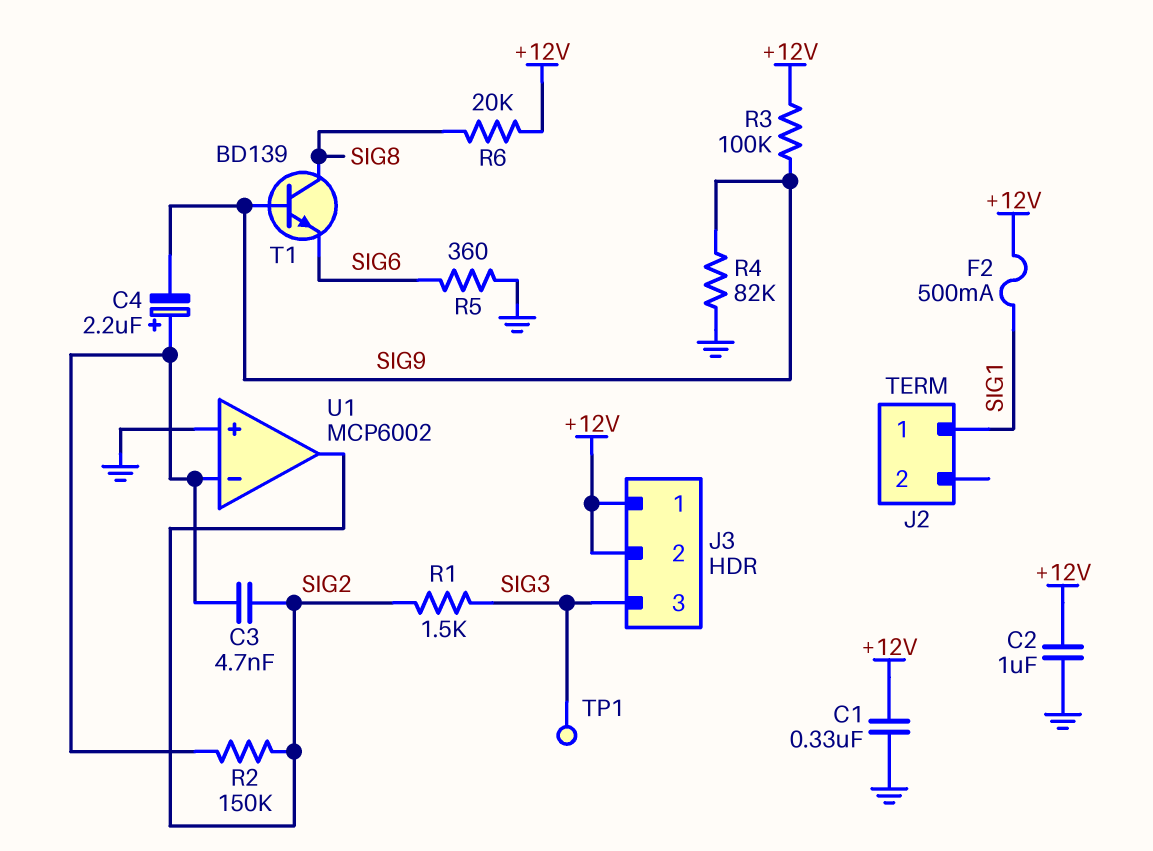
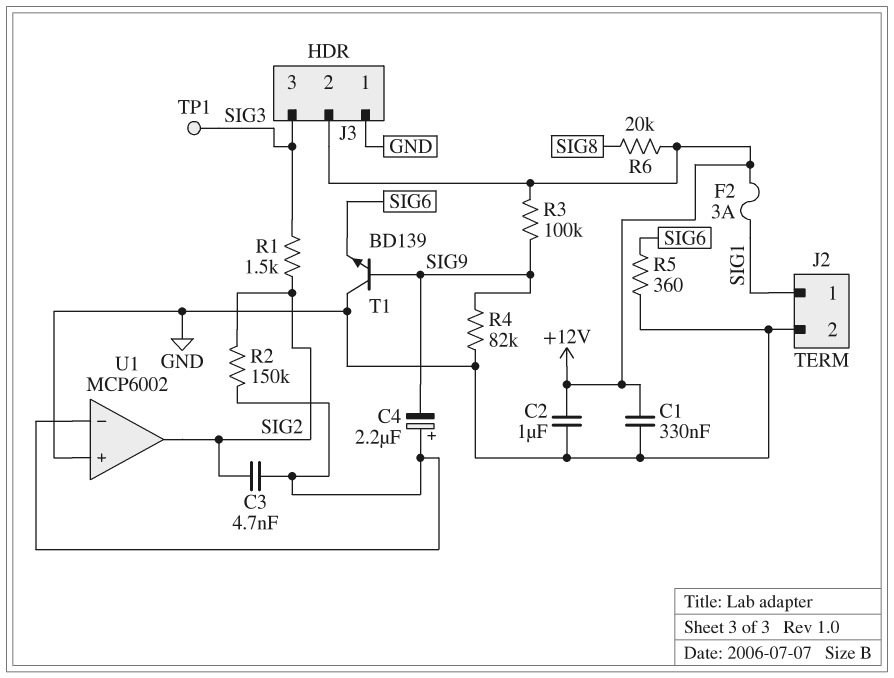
F2: 500mA (+12V, SIG1) -> 3A (+12V, SIG1)
J2 pin 2: none -> GND
J3 pin 1: +12V -> GND
T1: NPN BD139 (B SIG9, C SIG8, E SIG6) -> NPN BD139 (B SIG9, C GND, E SIG6)

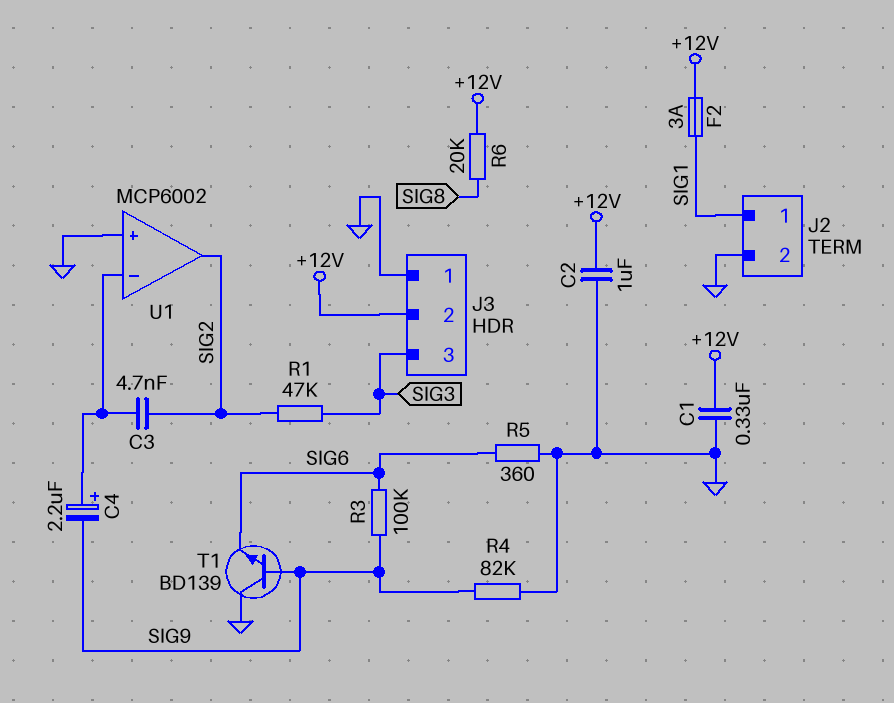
R1: 1.5k (SIG2, SIG3) -> 47k (SIG2, SIG3)
R2: 150k (SIG2, U1/in-) -> none
R3: 100k (+12V, SIG9) -> 100k (SIG6, SIG9)
TP1: test point (SIG3) -> none

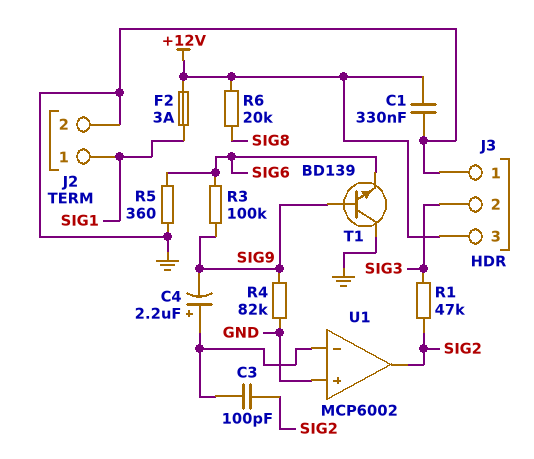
C2: 1uF (+12V, GND) -> none
C3: 4.7nF (SIG2, U1/in-) -> 100pF (SIG2, U1/in-)
J3 pin 2: +12V -> SIG3
J3 pin 3: SIG3 -> +12V

